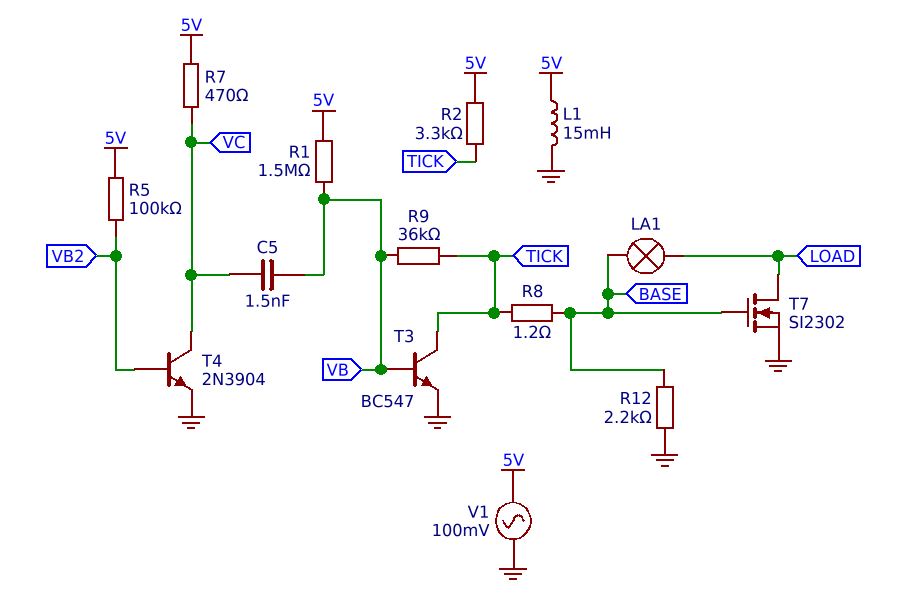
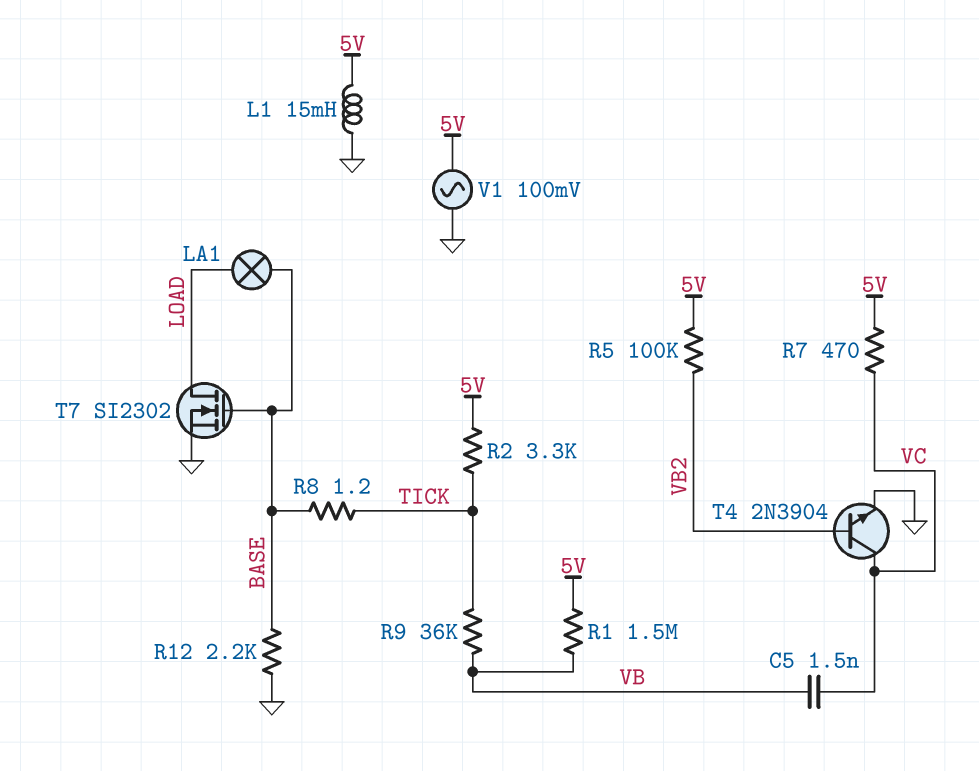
T3: NPN BC547 (B VB, C TICK, E GND) -> none

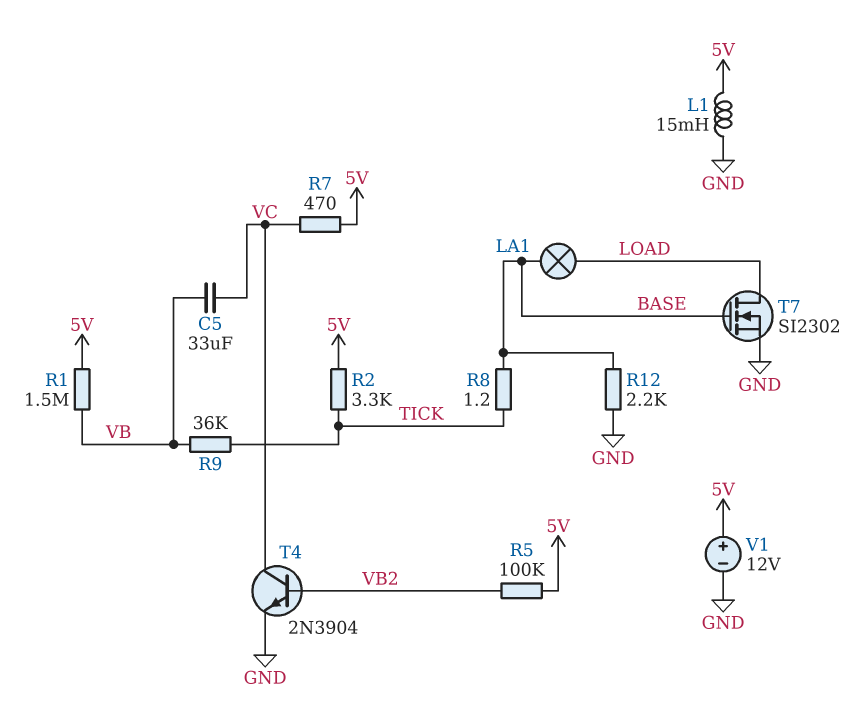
C5: 1.5nF (VB, VC) -> 33uF (VB, VC)
V1: AC 100mV (5V, GND) -> 12V (plus 5V, minus GND)

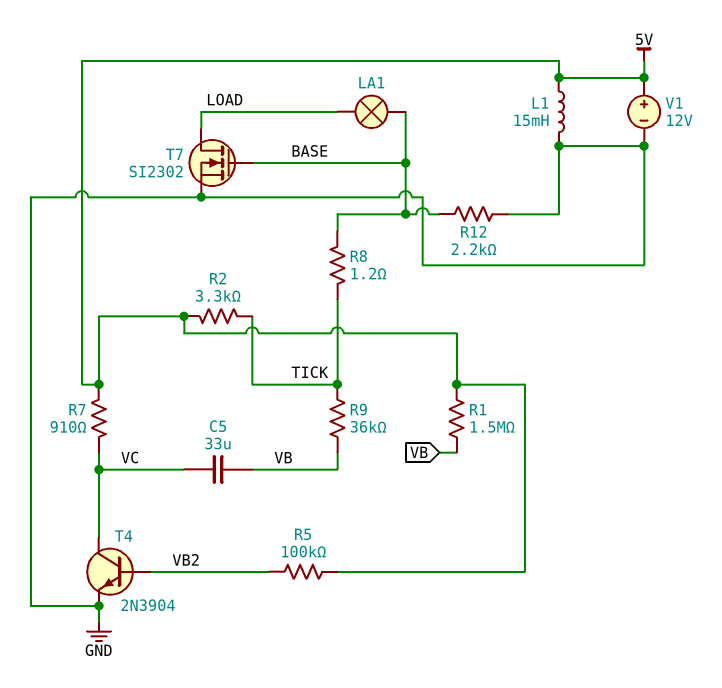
R7: 470 (5V, VC) -> 910 (5V, VC)

